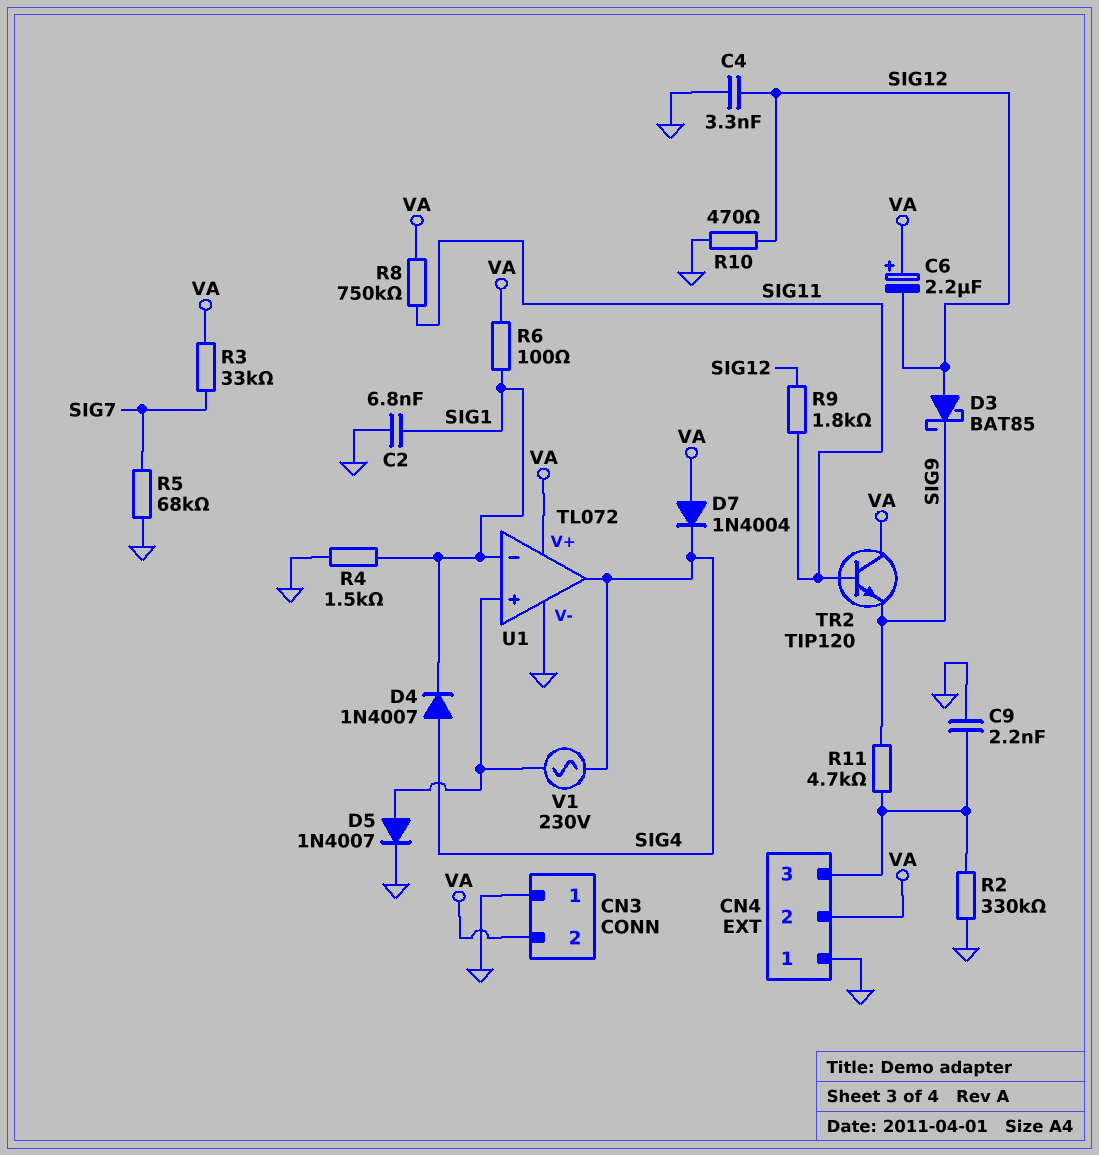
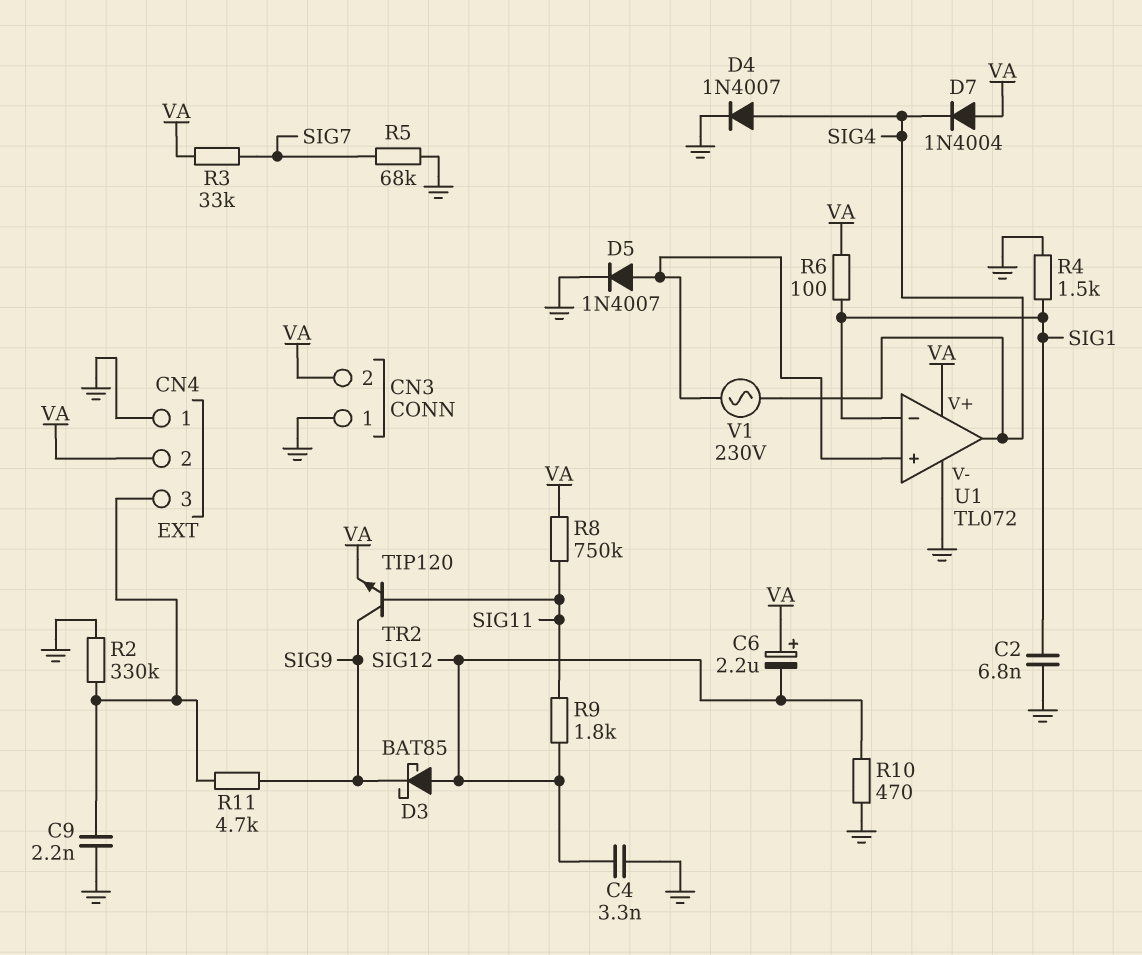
D4: diode 1N4007 (A SIG4, K SIG1) -> diode 1N4007 (A SIG4, K GND)
TR2: NPN TIP120 (B SIG11, C VA, E SIG9) -> NPN TIP120 (B SIG11, C SIG9, E VA)

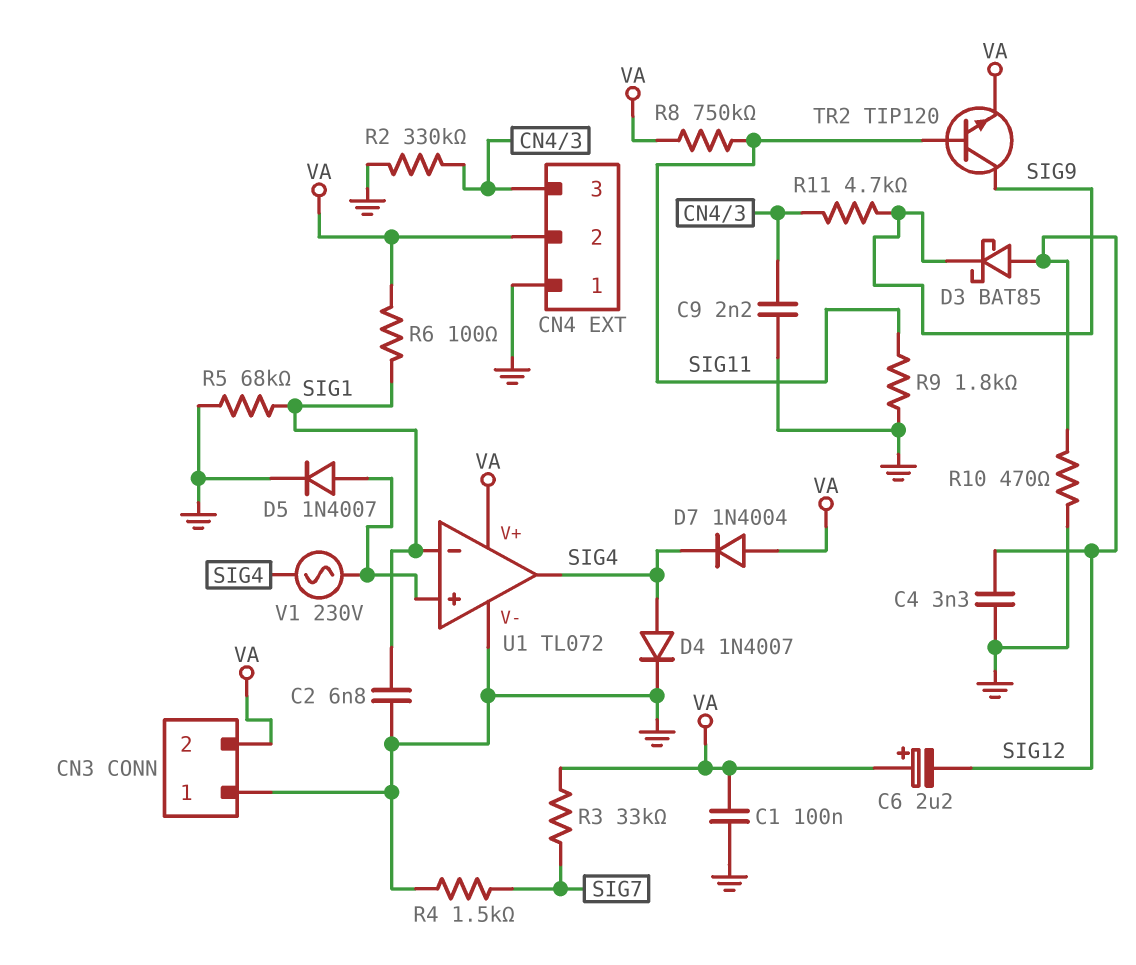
C1: none -> 100nF (GND, VA)
R4: 1.5k (GND, SIG1) -> 1.5k (GND, SIG7)
R5: 68k (GND, SIG7) -> 68k (GND, SIG1)
R9: 1.8k (SIG11, SIG12) -> 1.8k (GND, SIG11)

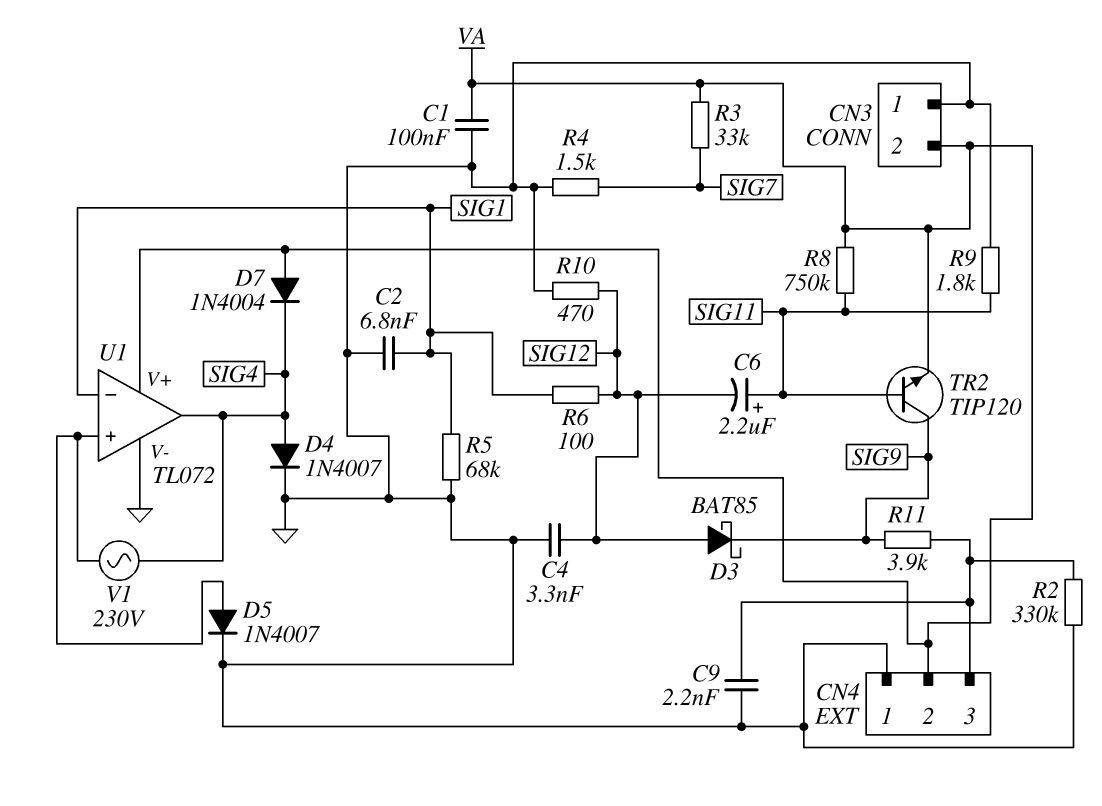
C6: 2.2uF (plus VA, minus SIG12) -> 2.2uF (plus SIG11, minus SIG12)
R6: 100 (SIG1, VA) -> 100 (SIG1, SIG12)
R11: 4.7k (CN4/3, SIG9) -> 3.9k (CN4/3, SIG9)

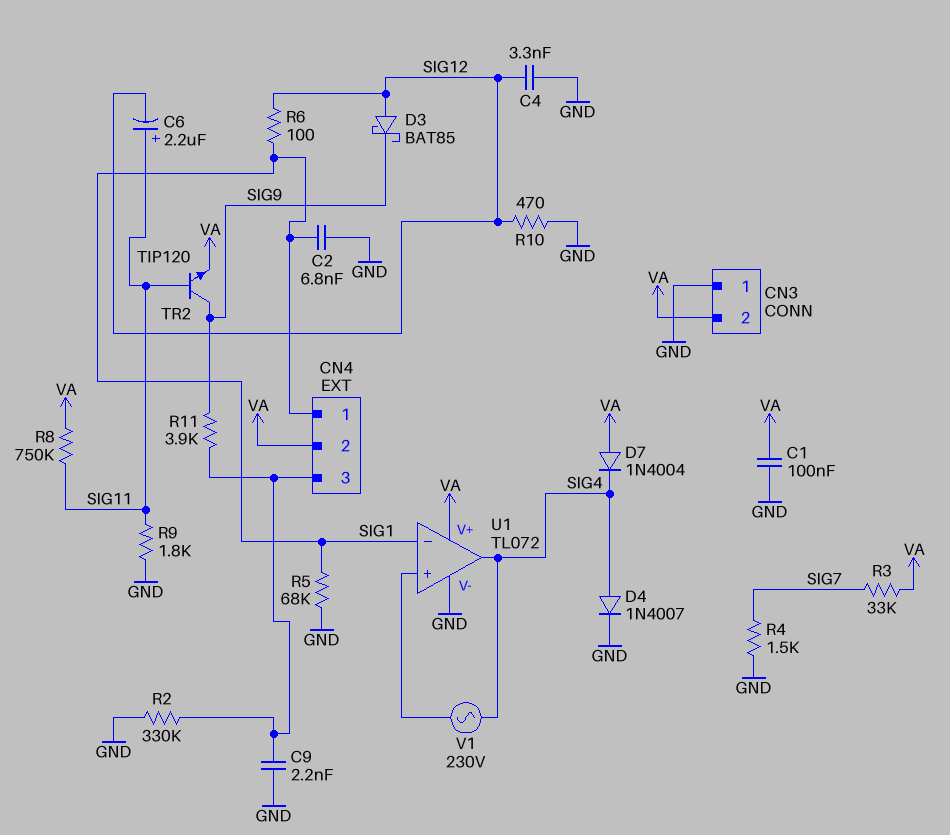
CN4 pin 1: GND -> SIG1
D5: diode 1N4007 (A U1/in+, K GND) -> none

